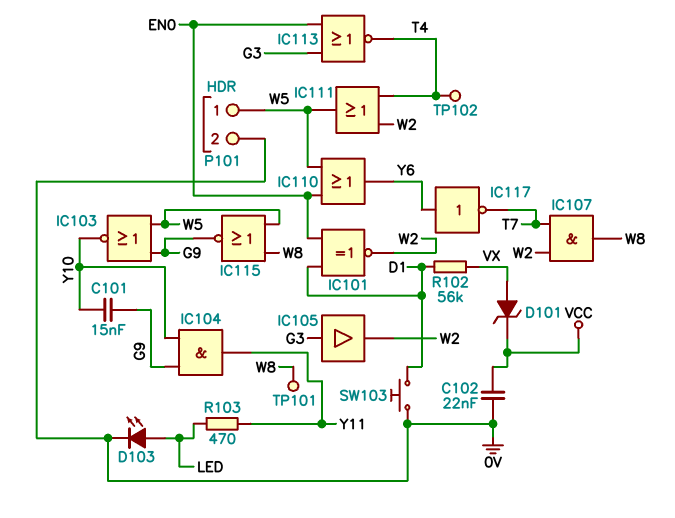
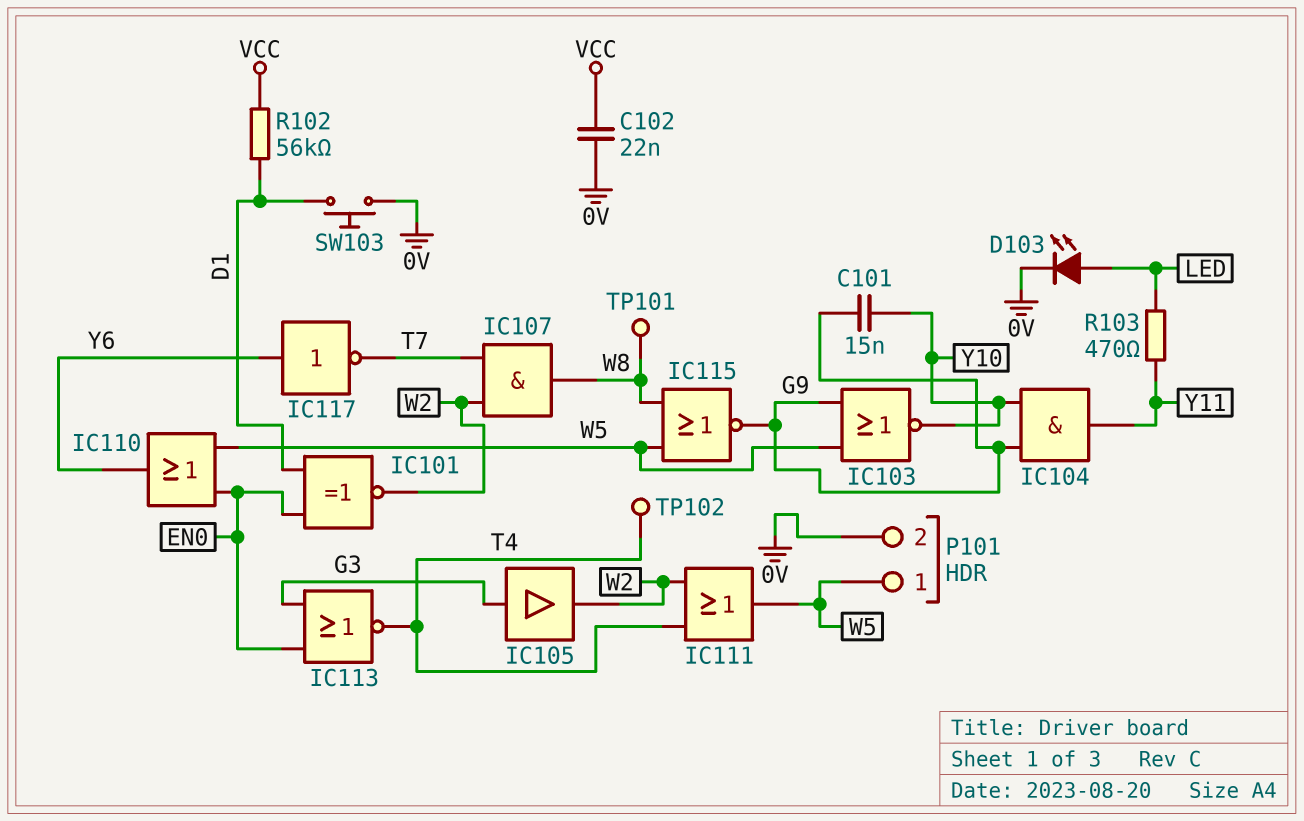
D101: zener (A VX, K VCC) -> none
R102: 56k (D1, VX) -> 56k (D1, VCC)

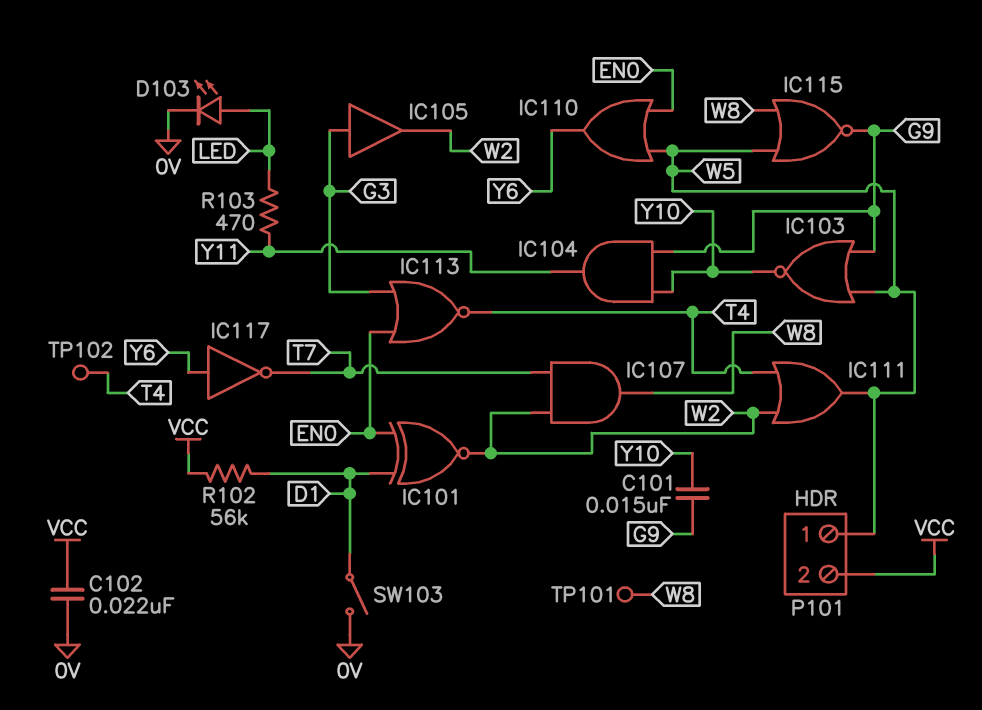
P101 pin 2: 0V -> VCC
SW103: button (0V, D1) -> switch (0V, D1)

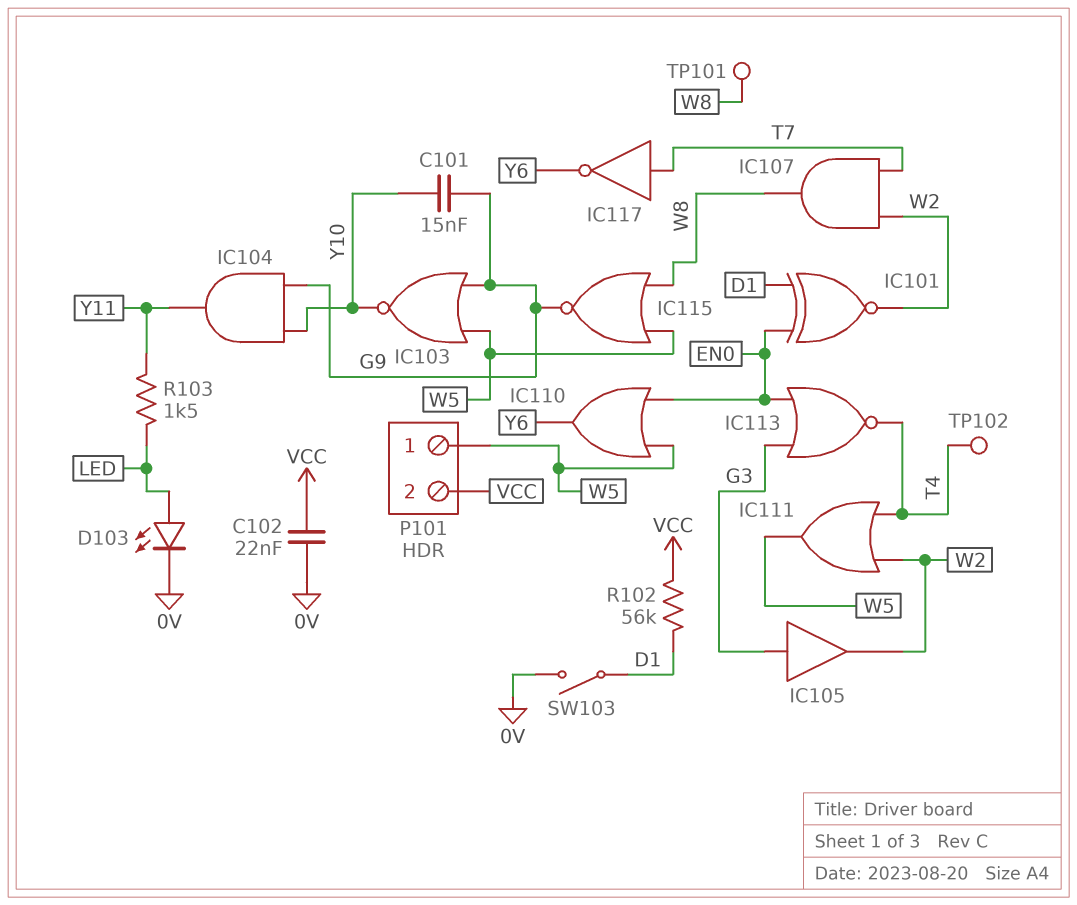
IC117: NOT (in Y6, out T7) -> NOT (in T7, out Y6)
R103: 470 (LED, Y11) -> 1.5k (LED, Y11)

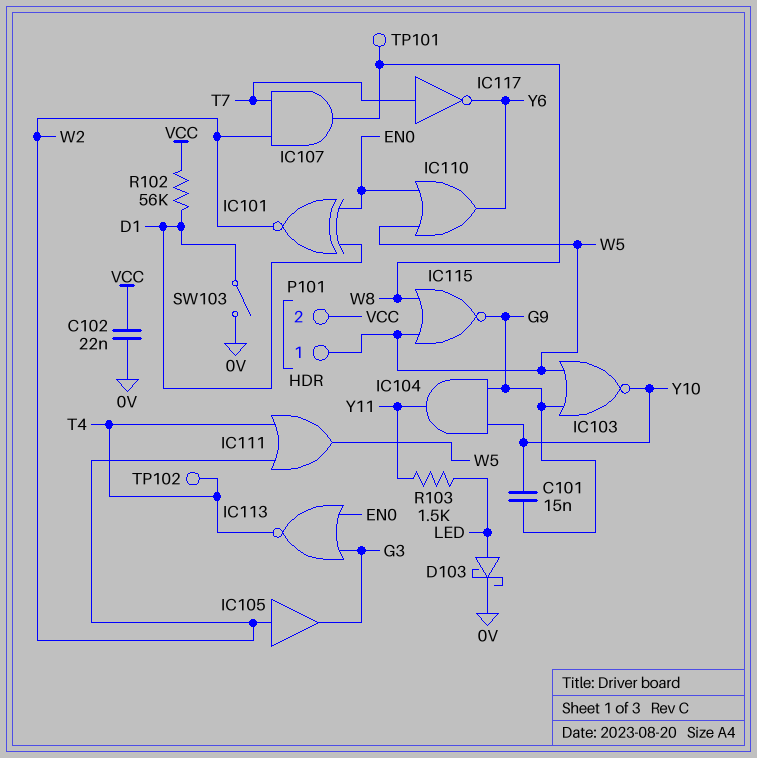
D103: LED (A LED, K 0V) -> schottky (A LED, K 0V)
IC105: buffer (in G3, out W2) -> buffer (in W2, out G3)

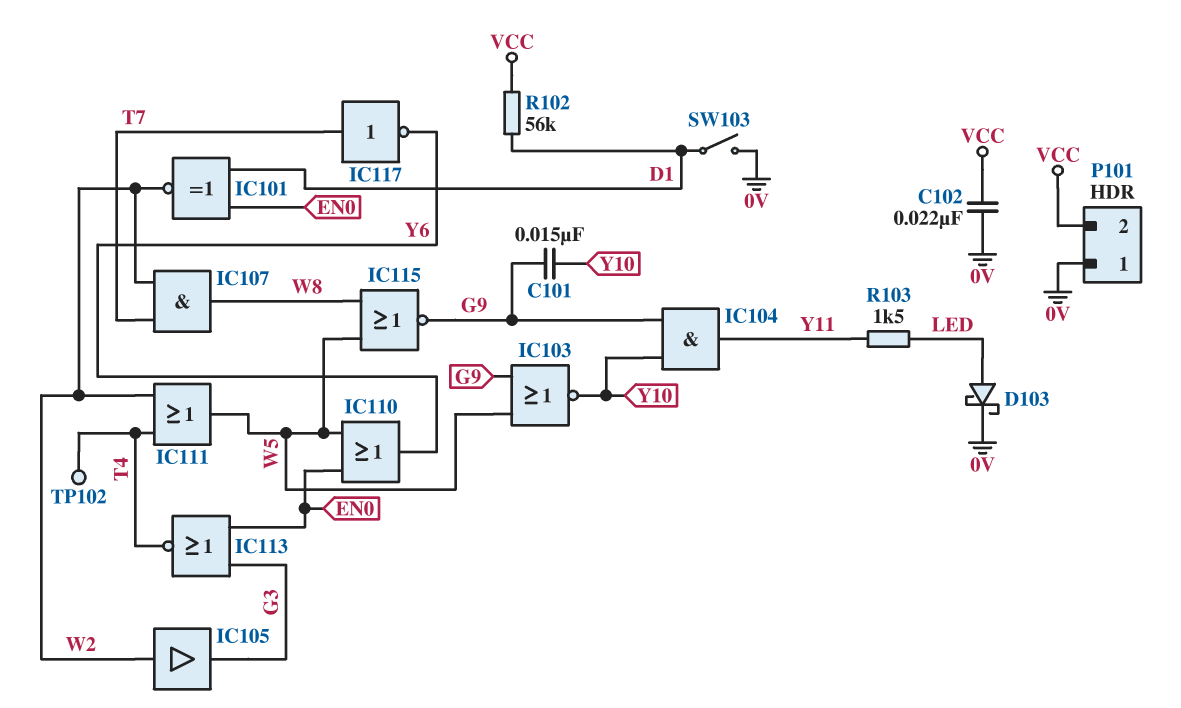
P101 pin 1: W5 -> 0V
TP101: test point (W8) -> none

